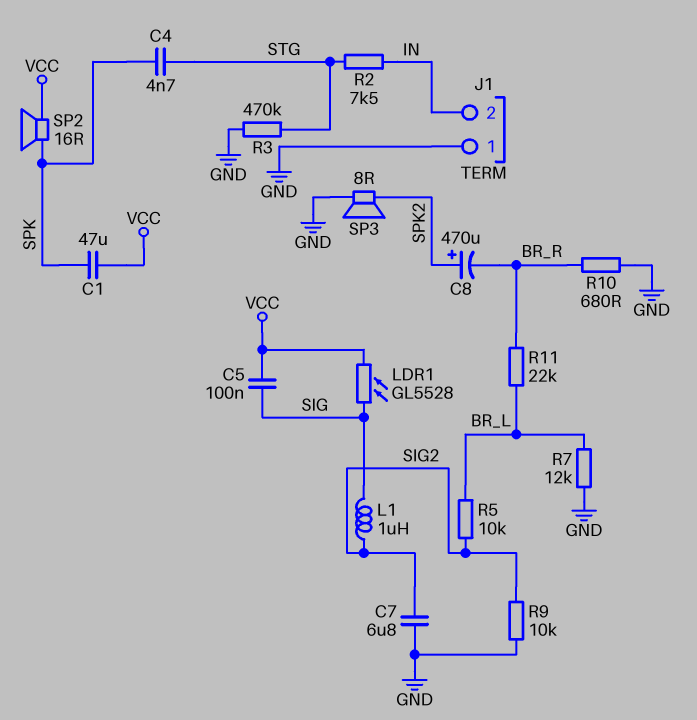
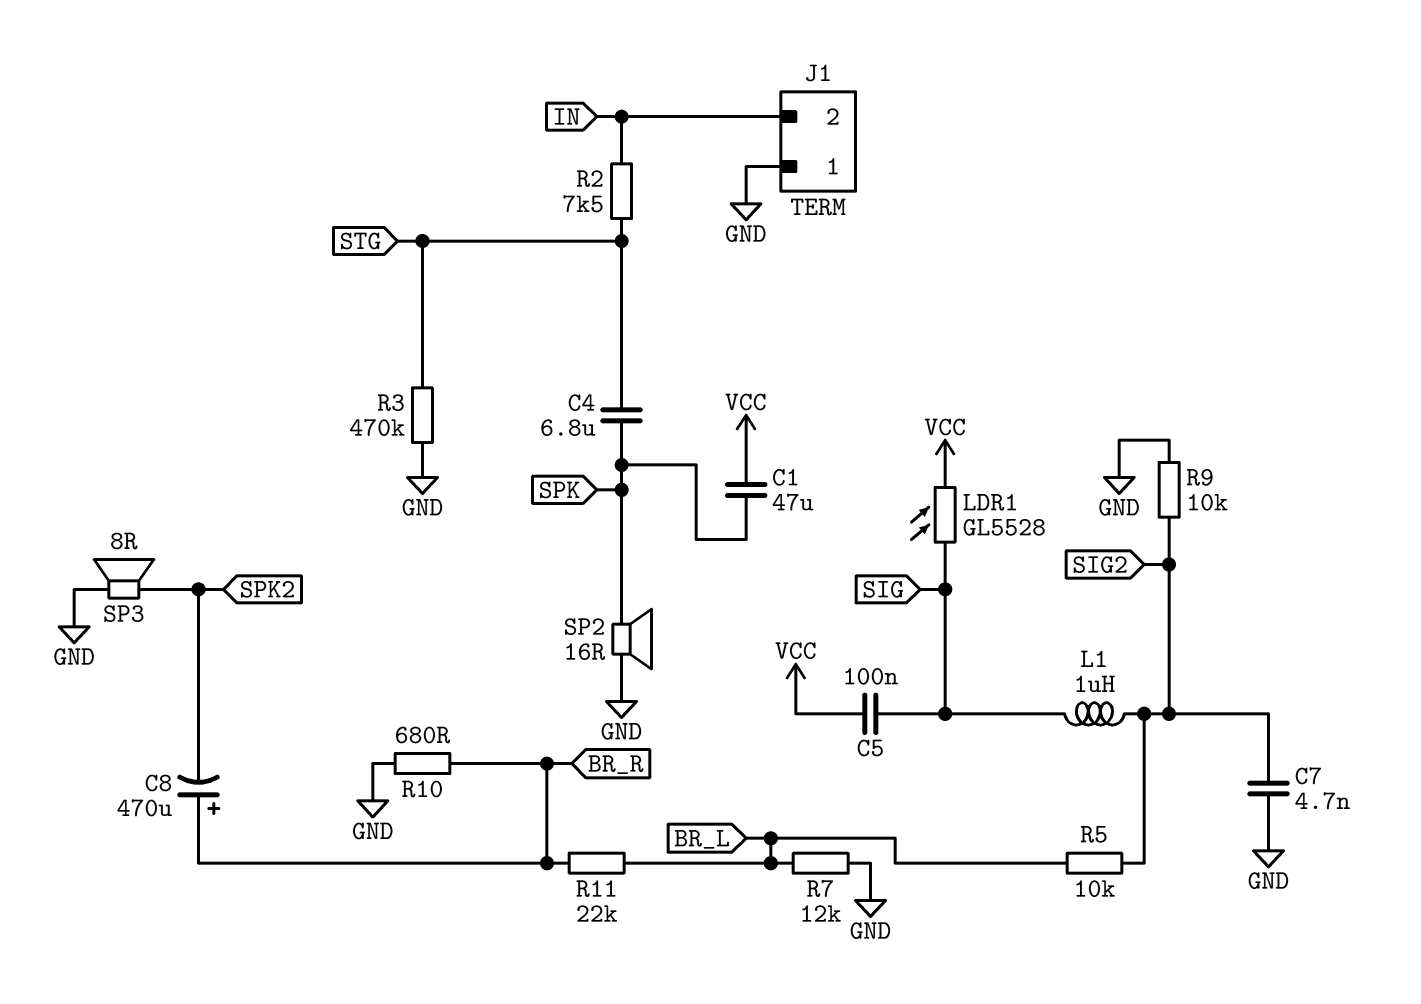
C4: 4.7nF (SPK, STG) -> 6.8uF (SPK, STG)
C7: 6.8uF (GND, SIG2) -> 4.7nF (GND, SIG2)
C8: 470uF (plus SPK2, minus BR_R) -> 470uF (plus BR_R, minus SPK2)
SP2: speaker 16R (SPK, VCC) -> speaker 16R (GND, SPK)

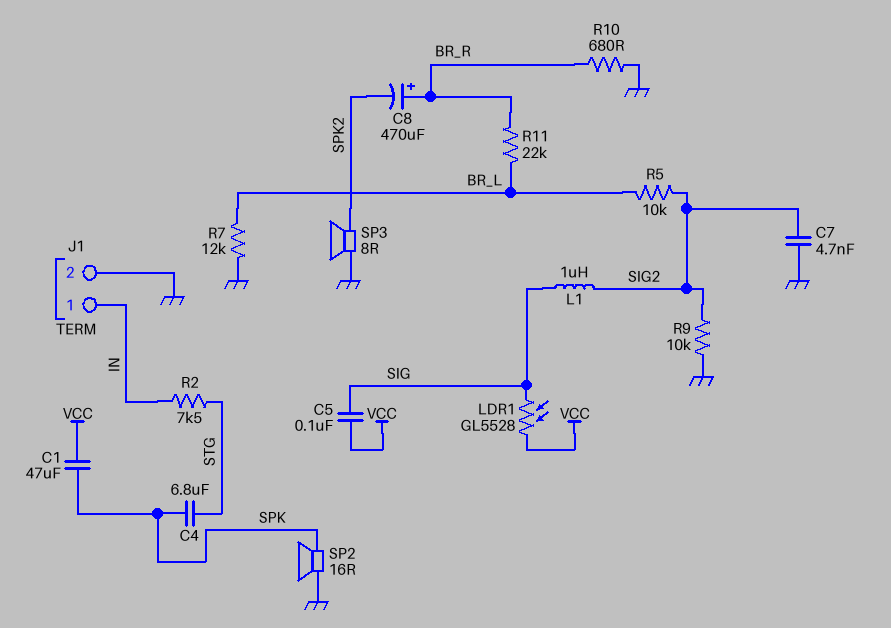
J1 pin 1: GND -> IN
J1 pin 2: IN -> GND
R3: 470k (GND, STG) -> none

